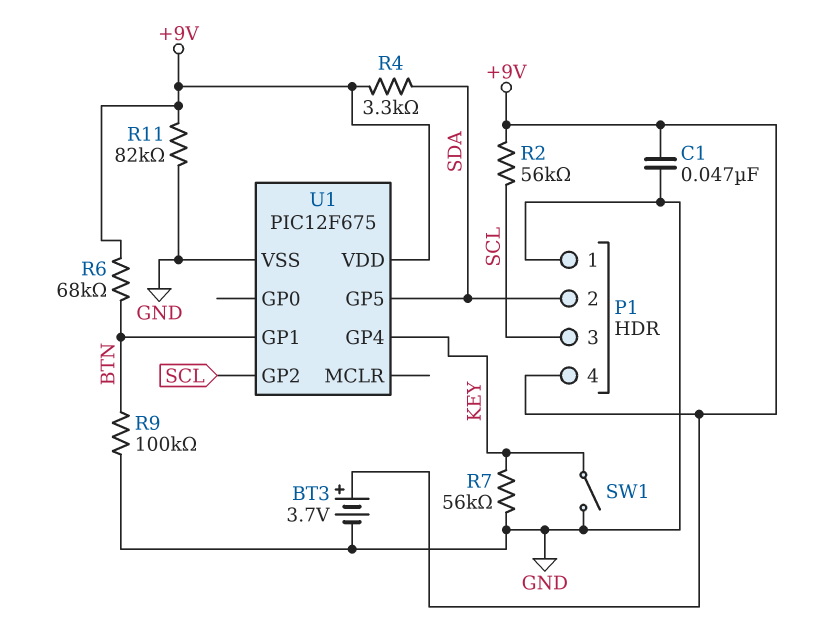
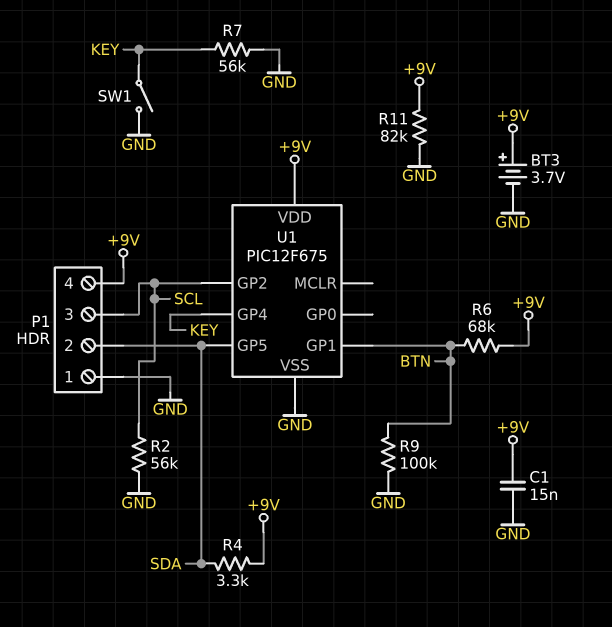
C1: 47nF (+9V, GND) -> 15nF (+9V, GND)
R2: 56k (+9V, SCL) -> 56k (GND, SCL)

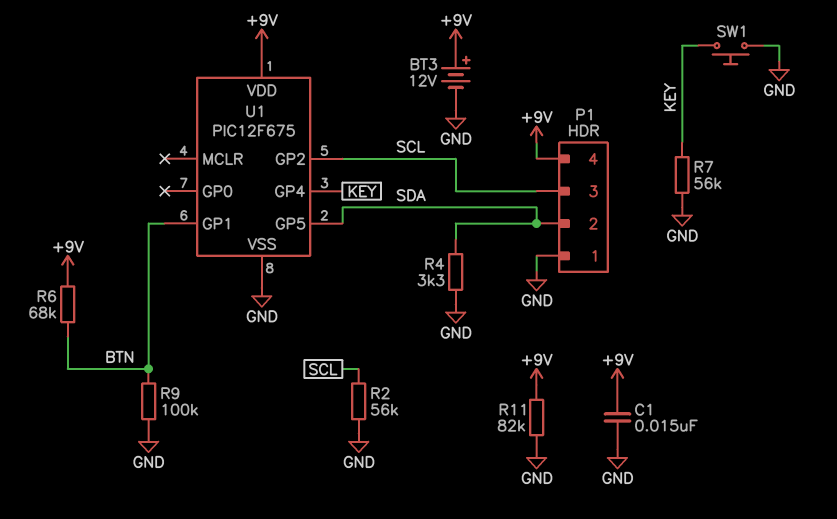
BT3: 3.7V (plus +9V, minus GND) -> 12V (plus +9V, minus GND)
R4: 3.3k (+9V, SDA) -> 3.3k (GND, SDA)
SW1: switch (GND, KEY) -> button (GND, KEY)

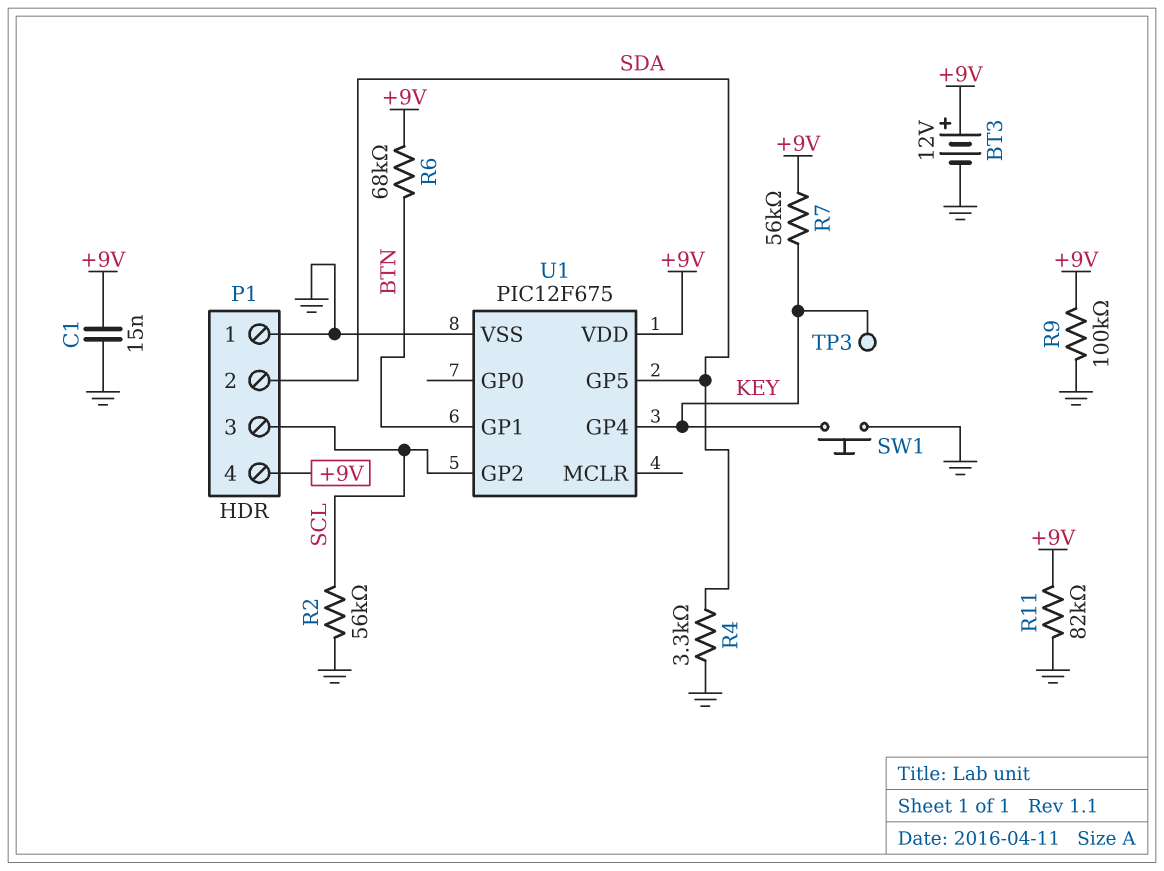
R7: 56k (GND, KEY) -> 56k (+9V, KEY)
R9: 100k (BTN, GND) -> 100k (+9V, GND)
TP3: none -> test point (KEY)

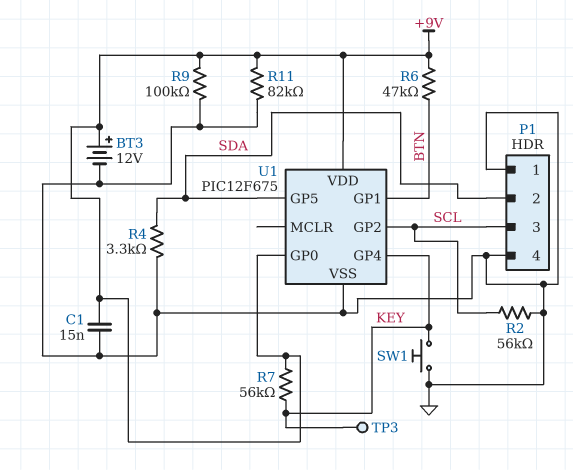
P1 pin 4: +9V -> GND
R6: 68k (+9V, BTN) -> 47k (+9V, BTN)
U1 pin GP0: none -> +9V

